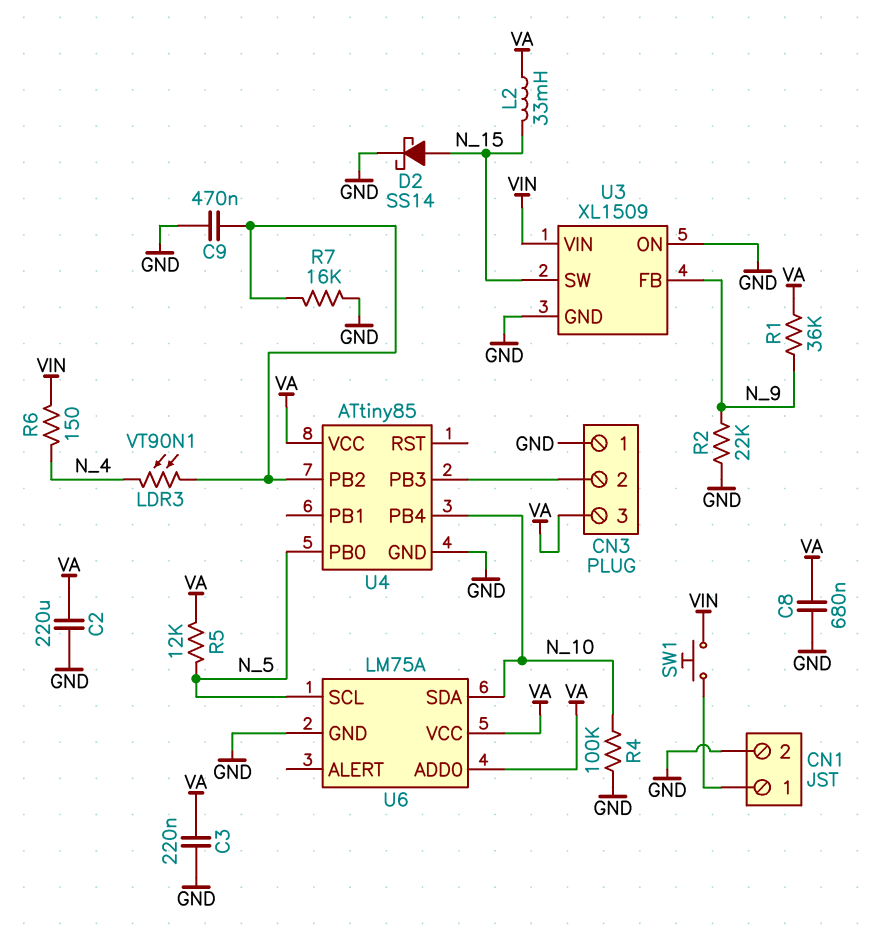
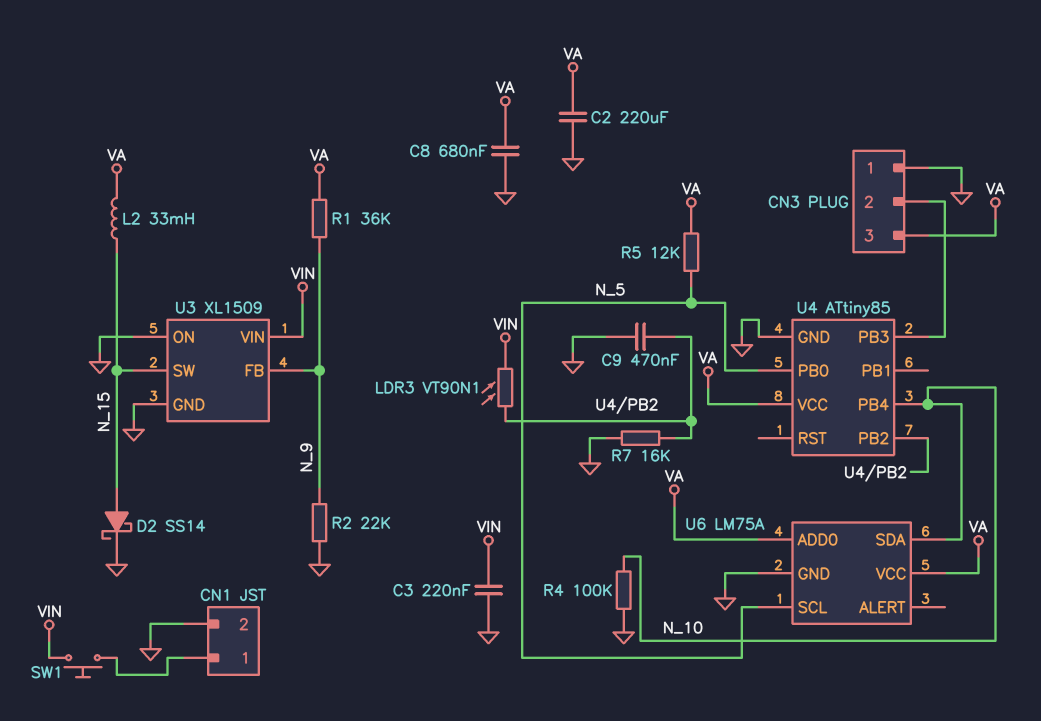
C3: 220nF (GND, VA) -> 220nF (GND, VIN)
LDR3: VT90N1 (N_4, U4/PB2) -> VT90N1 (U4/PB2, VIN)
R6: 150 (N_4, VIN) -> none

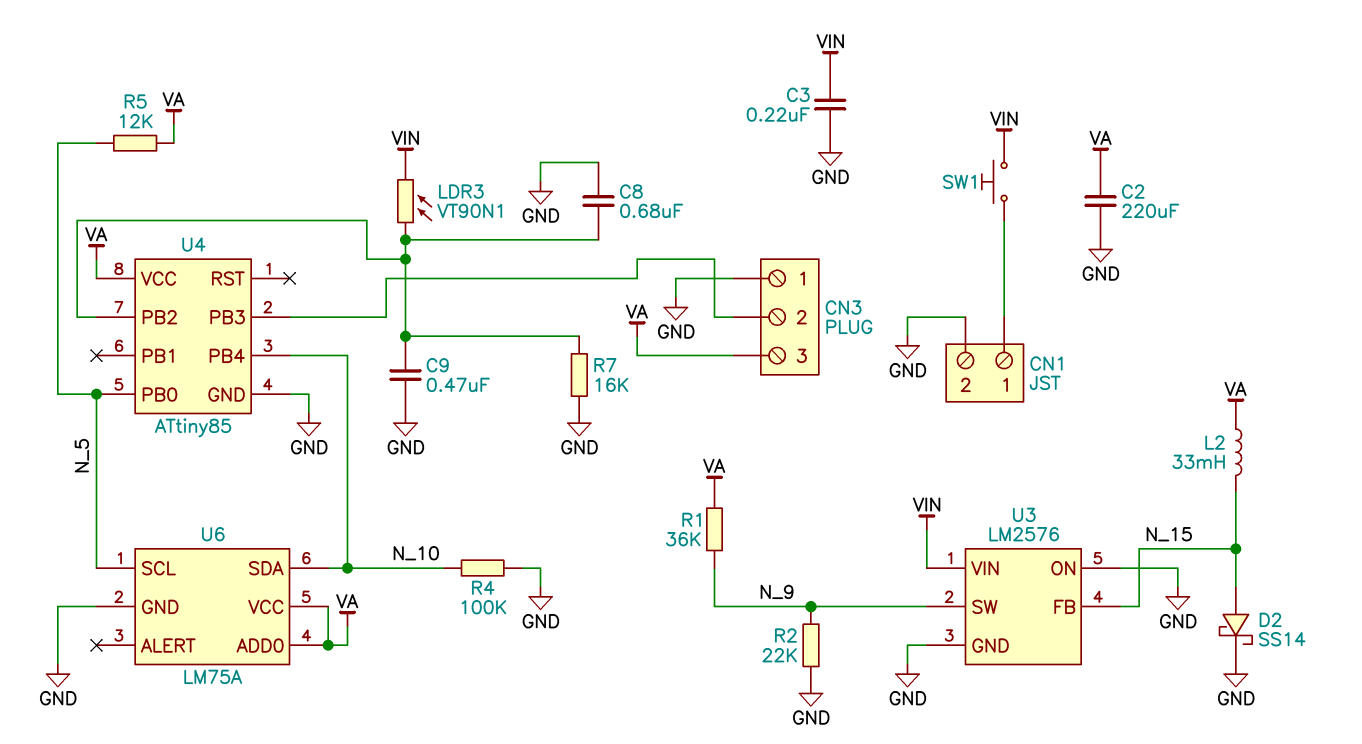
C8: 680nF (GND, VA) -> 680nF (GND, U4/PB2)
U3: XL1509 -> LM2576
U3 pin FB: N_9 -> N_15
U3 pin SW: N_15 -> N_9

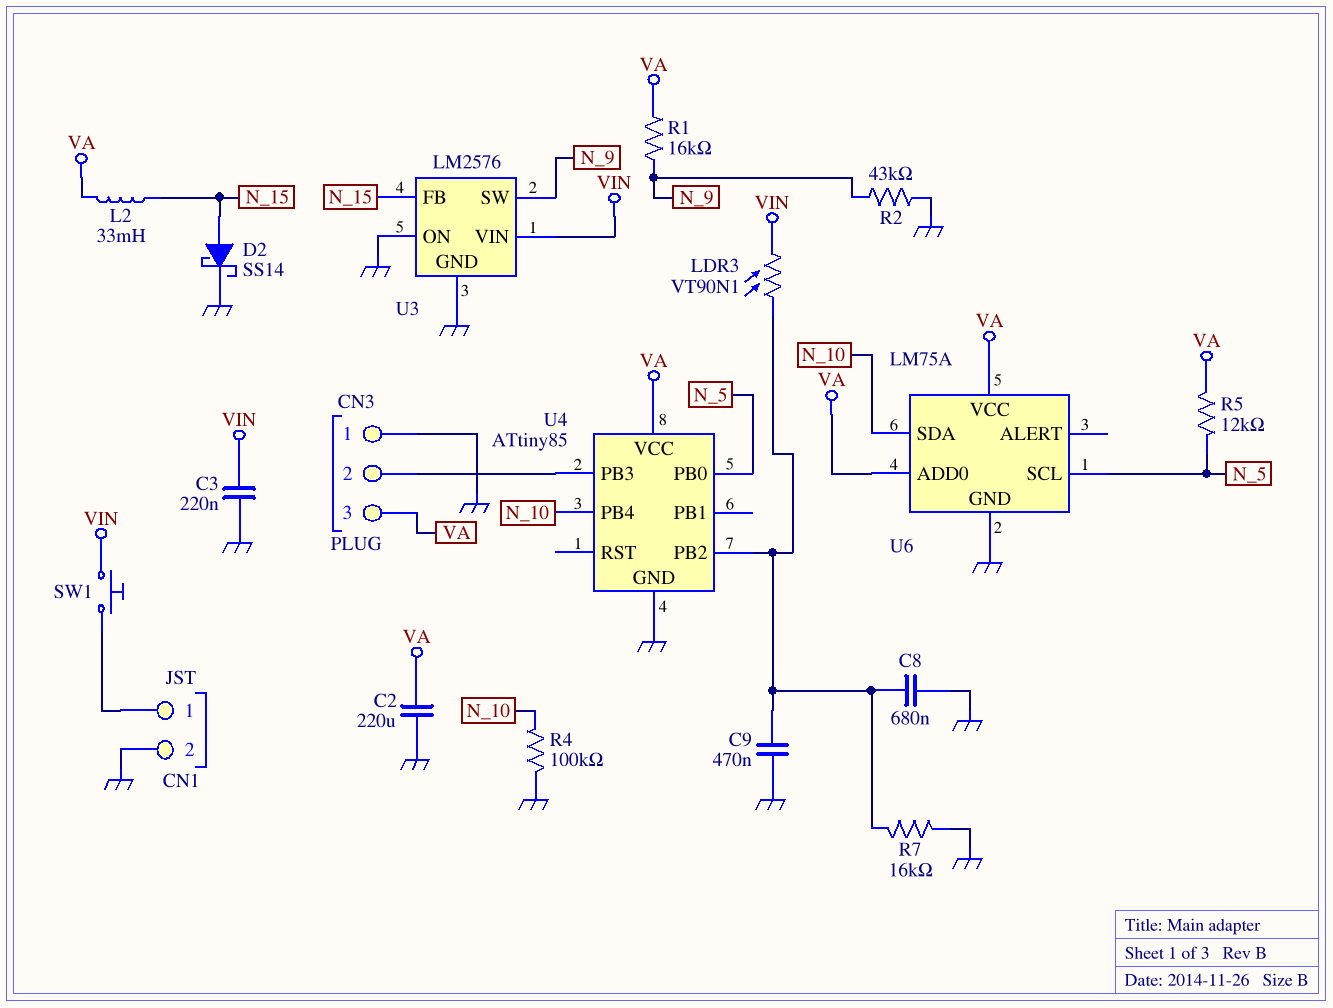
R1: 36k (N_9, VA) -> 16k (N_9, VA)
R2: 22k (GND, N_9) -> 43k (GND, N_9)

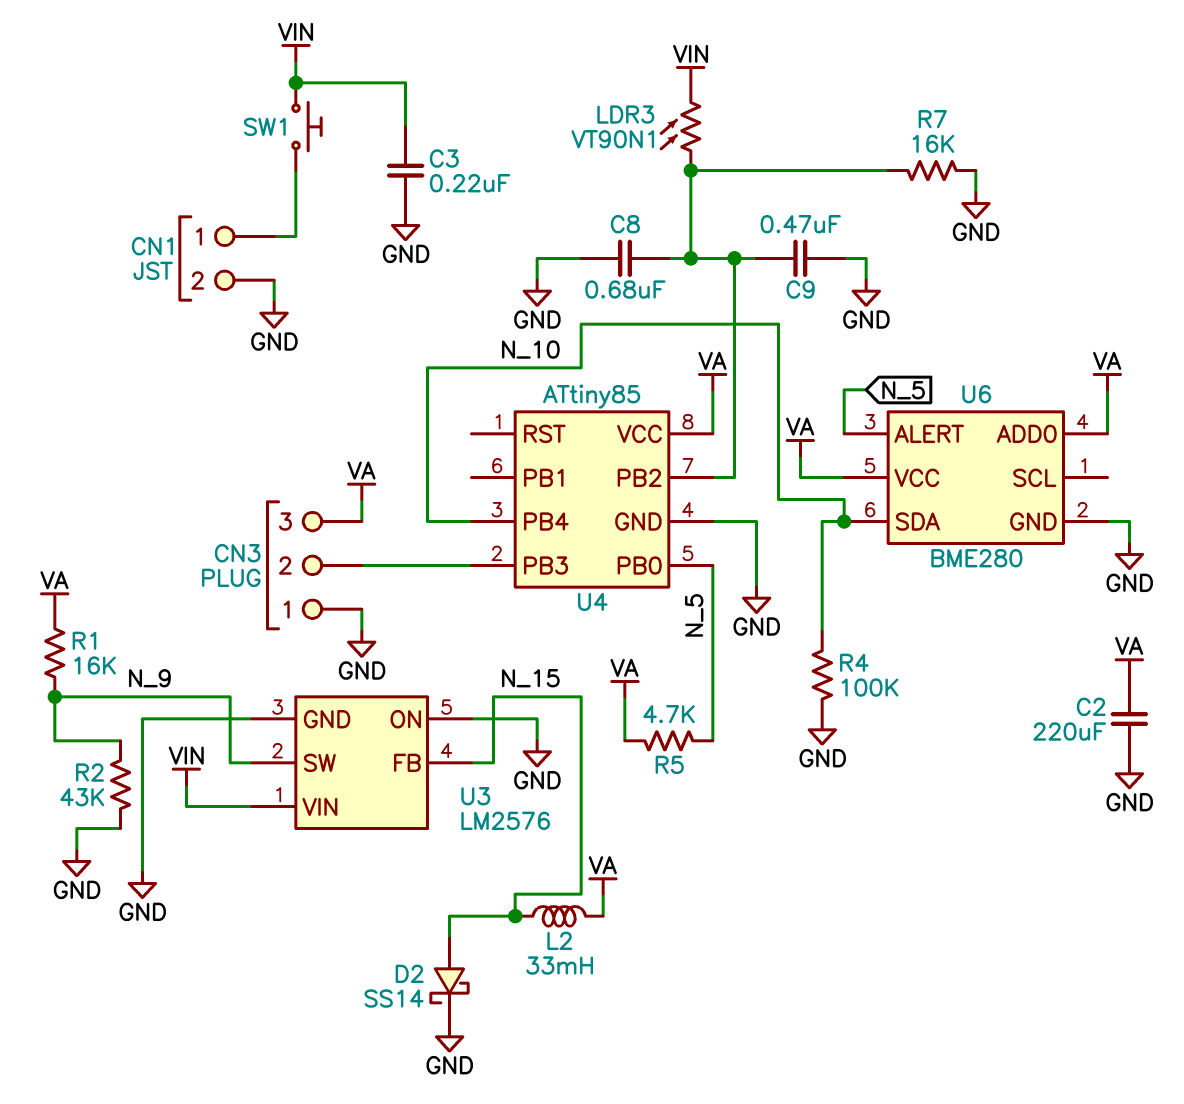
R5: 12k (N_5, VA) -> 4.7k (N_5, VA)
U6: LM75A -> BME280
U6 pin ALERT: none -> N_5
U6 pin SCL: N_5 -> none

